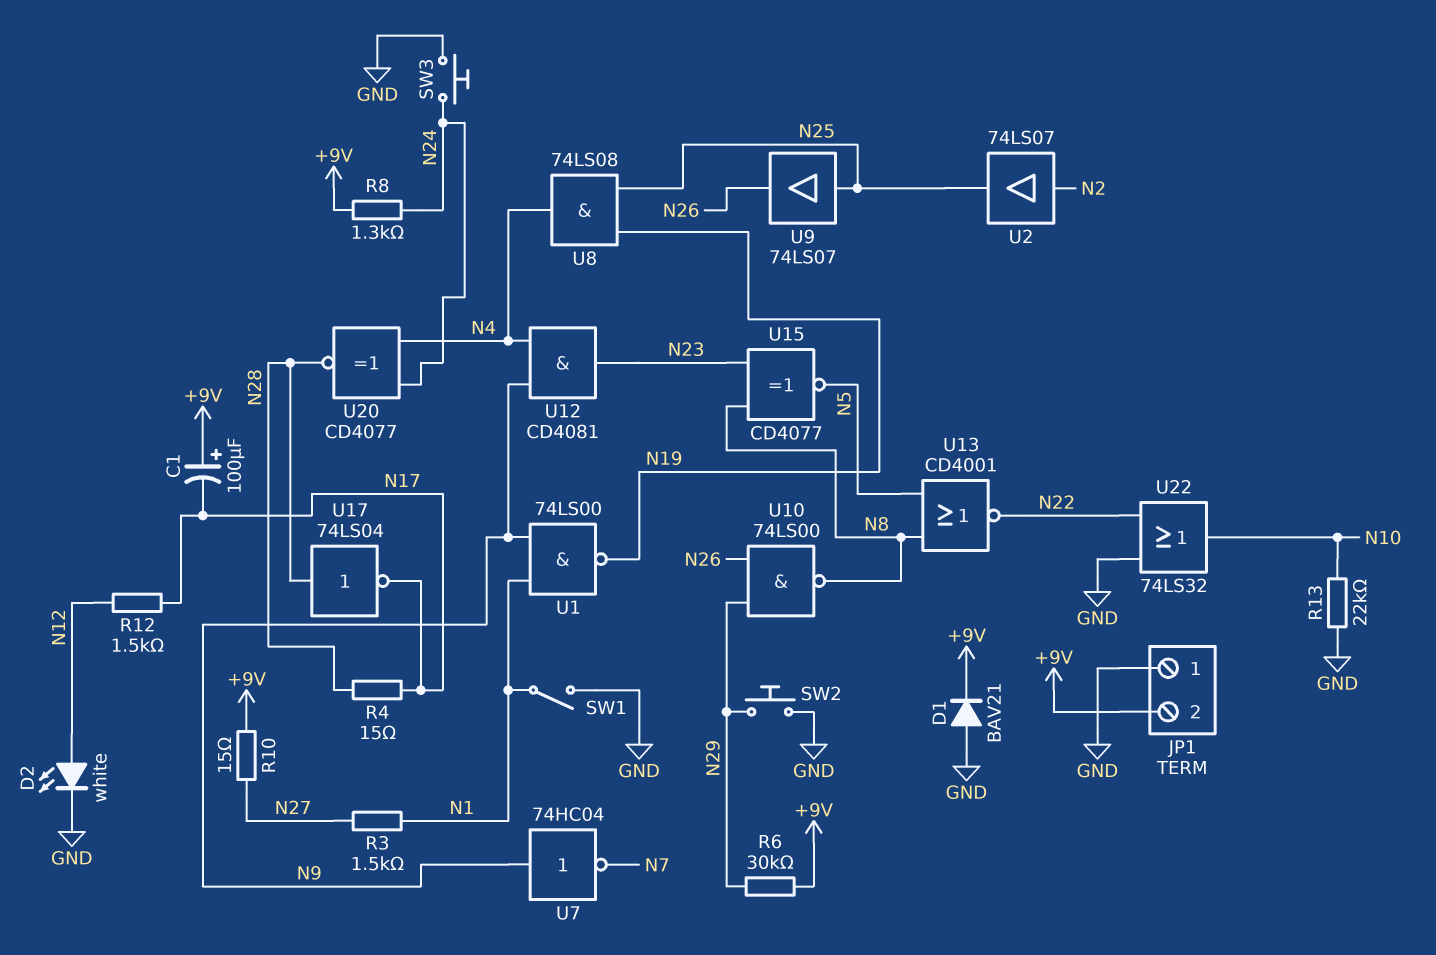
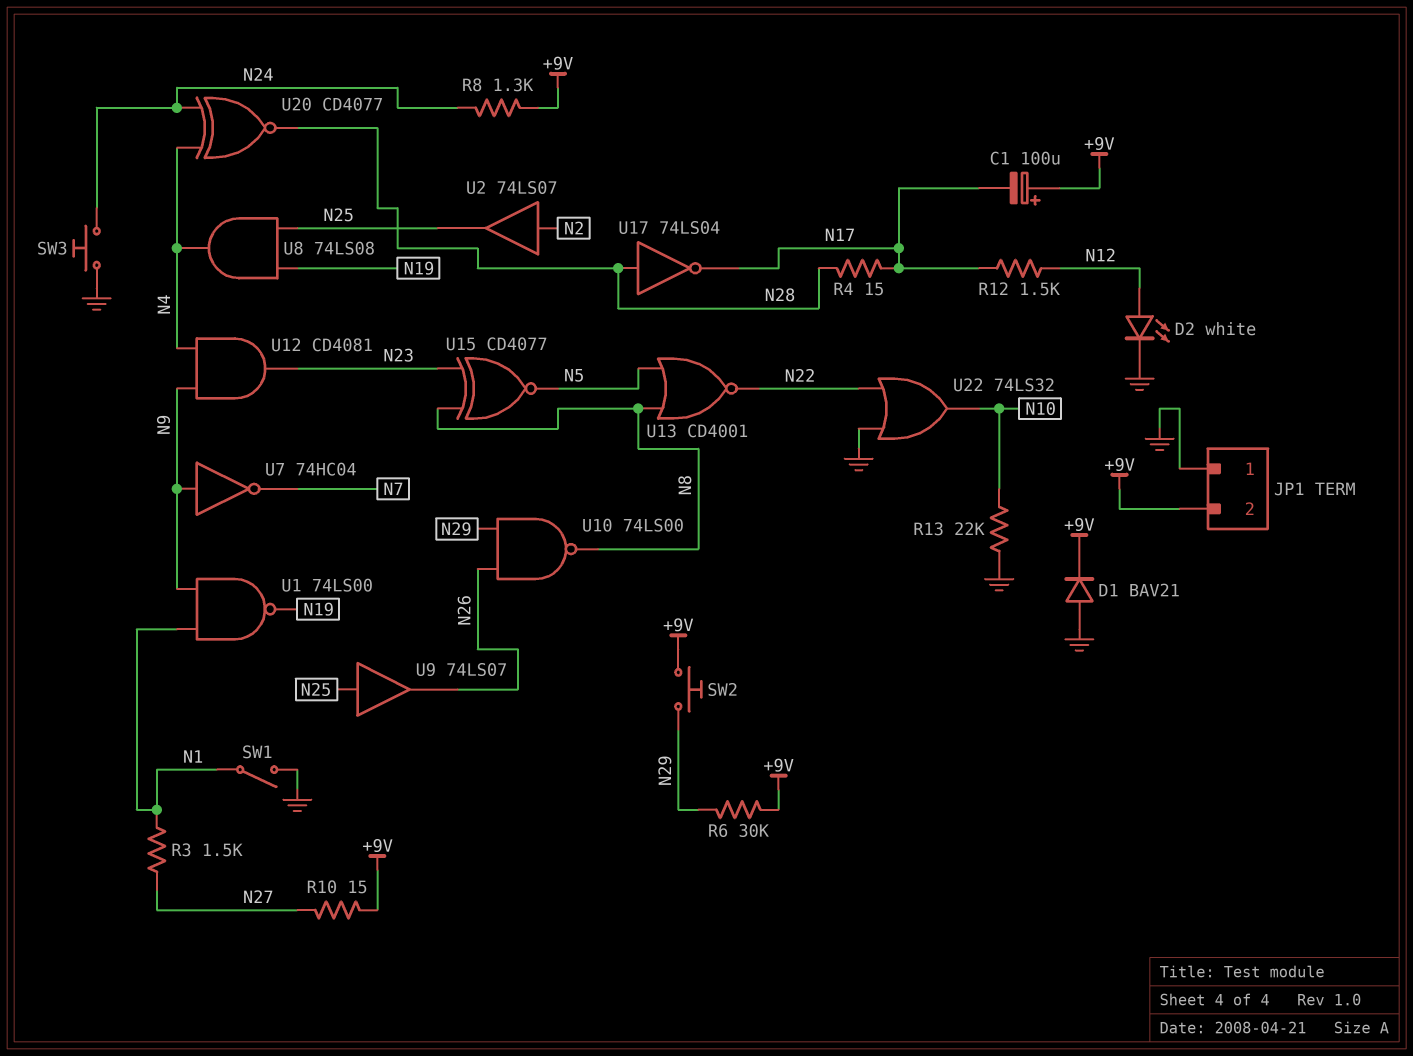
SW2: button (GND, N29) -> button (+9V, N29)

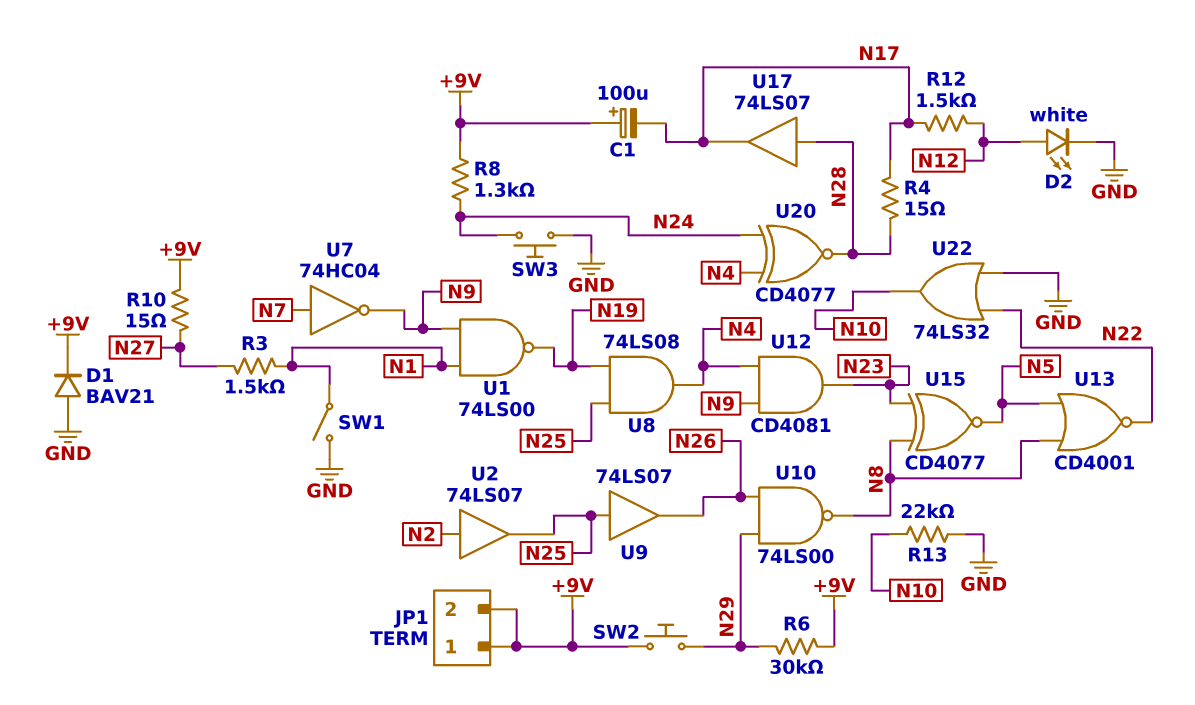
JP1 pin 1: GND -> +9V
U7: NOT 74HC04 (in N9, out N7) -> NOT 74HC04 (in N7, out N9)
U17: NOT 74LS04 (in N28, out N17) -> buffer 74LS07 (in N28, out N17)

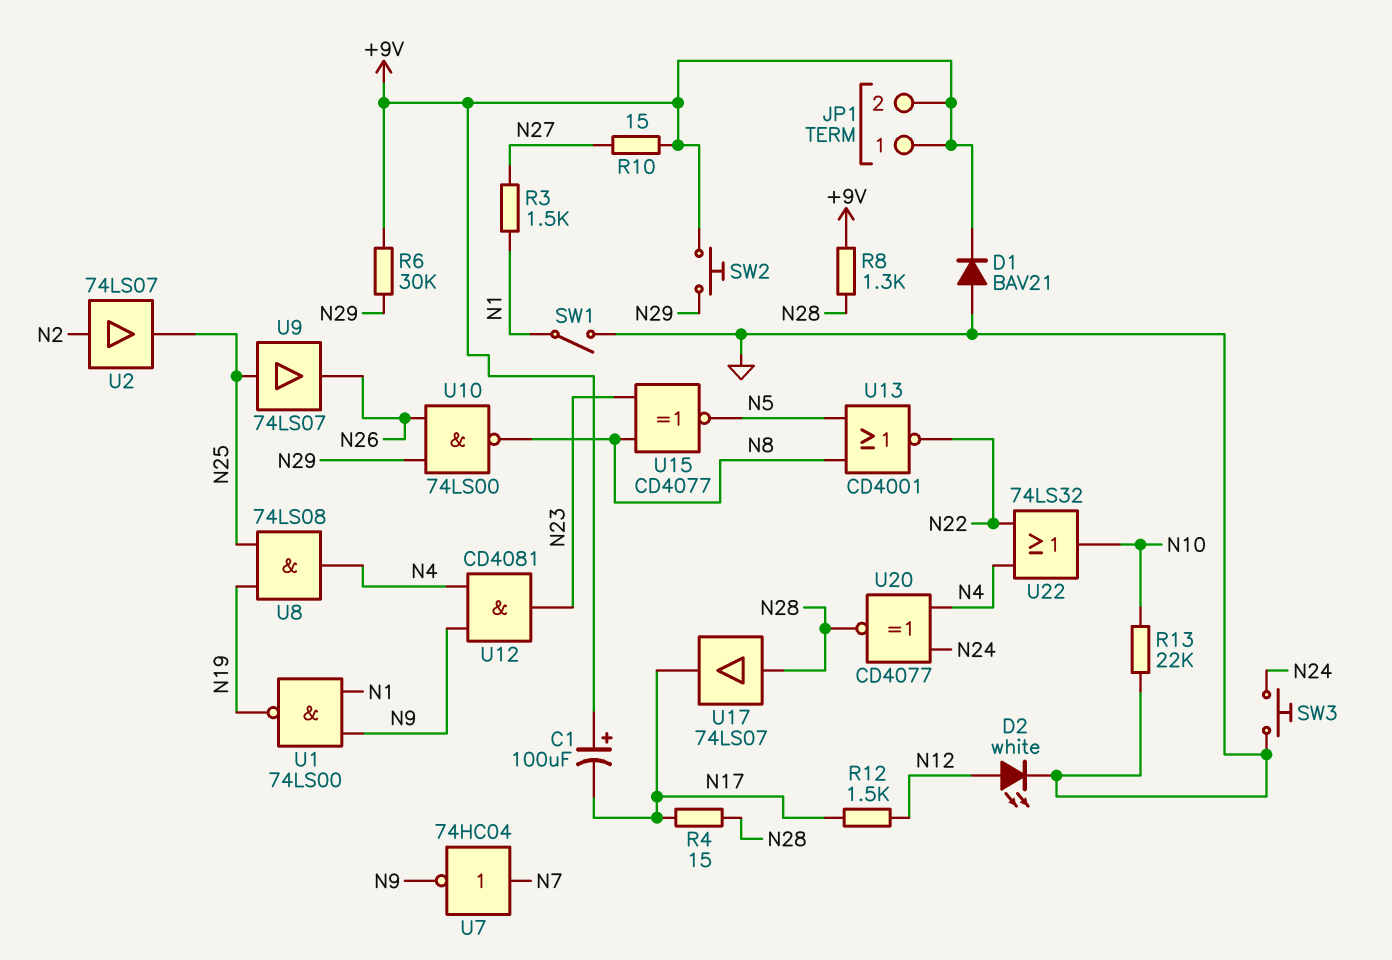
R8: 1.3k (+9V, N24) -> 1.3k (+9V, N28)
U22: OR 74LS32 (in GND, in N22, out N10) -> OR 74LS32 (in N4, in N22, out N10)

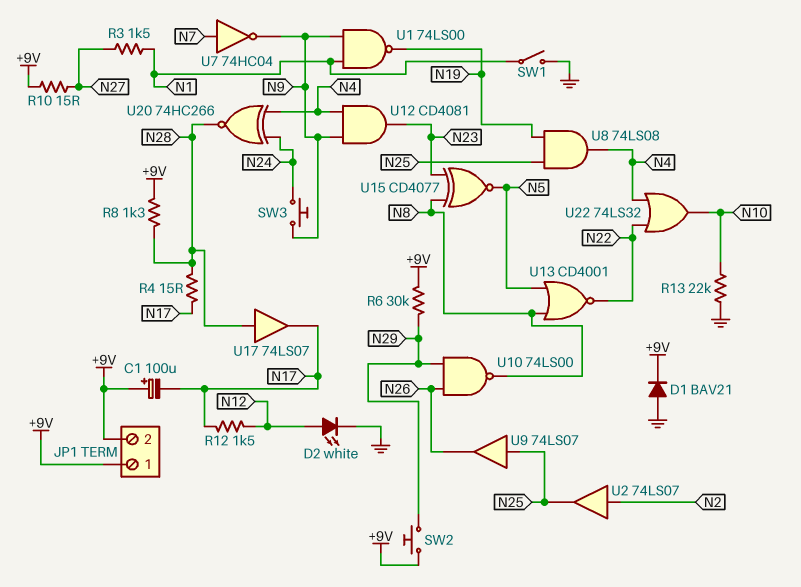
SW3: button (GND, N24) -> button (N9, N24)
U20: XNOR CD4077 (in N4, in N24, out N28) -> XNOR 74HC266 (in N4, in N24, out N28)

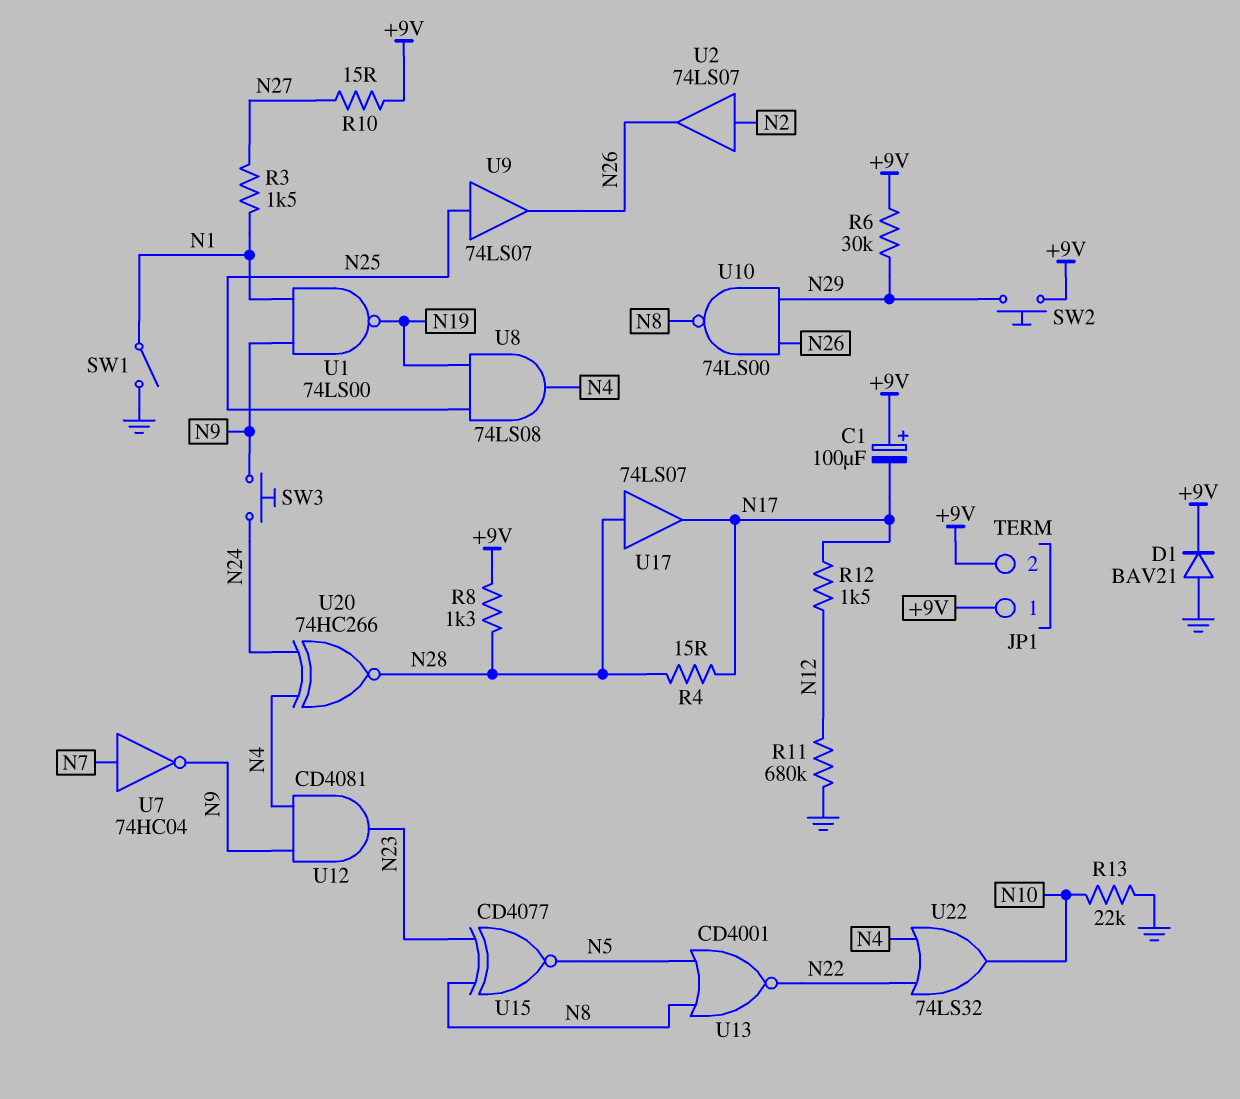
D2: LED white (A N12, K GND) -> none
R11: none -> 680k (GND, N12)
U2: buffer 74LS07 (in N2, out N25) -> buffer 74LS07 (in N2, out N26)

